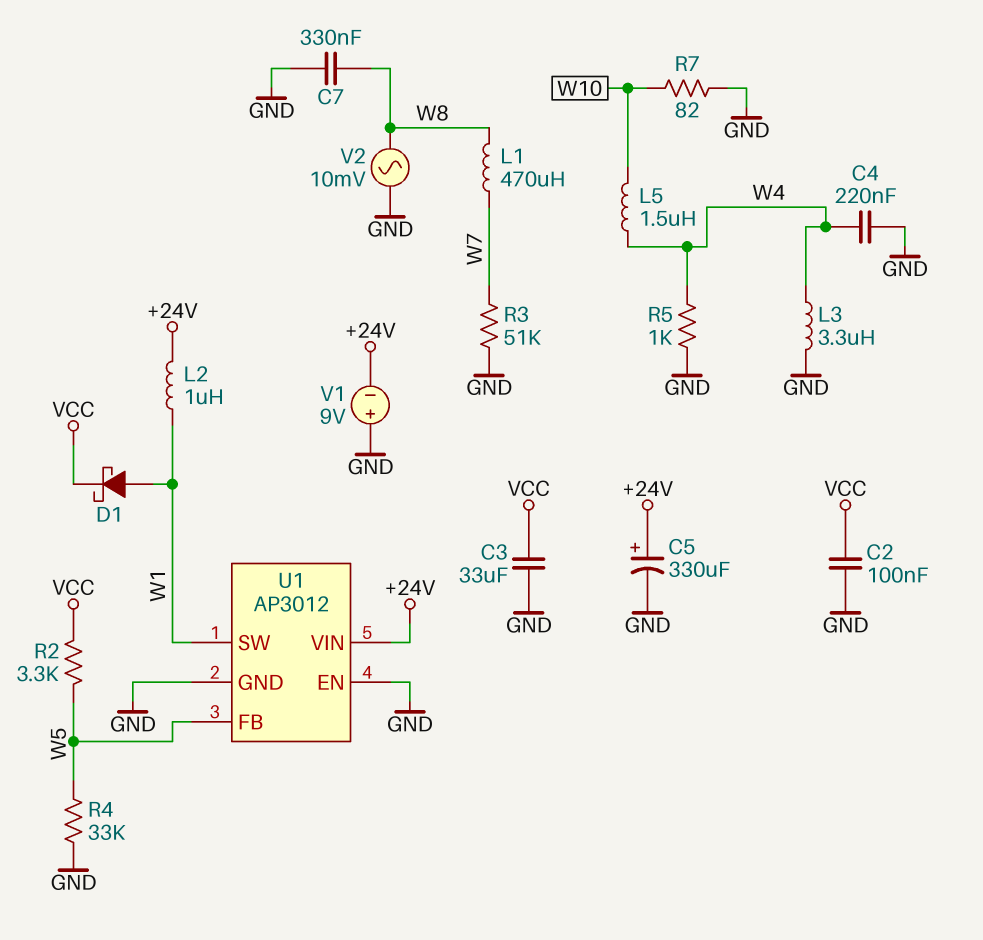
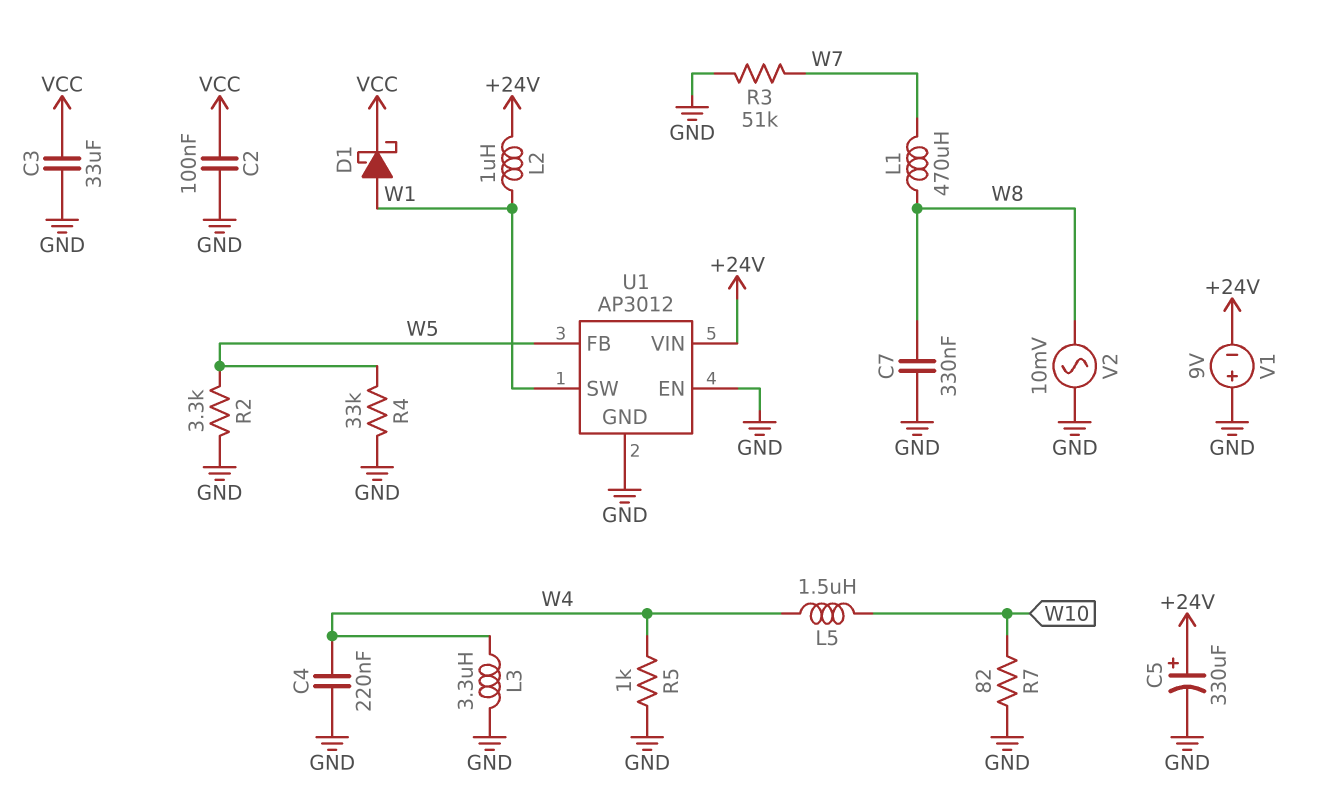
R2: 3.3k (VCC, W5) -> 3.3k (GND, W5)

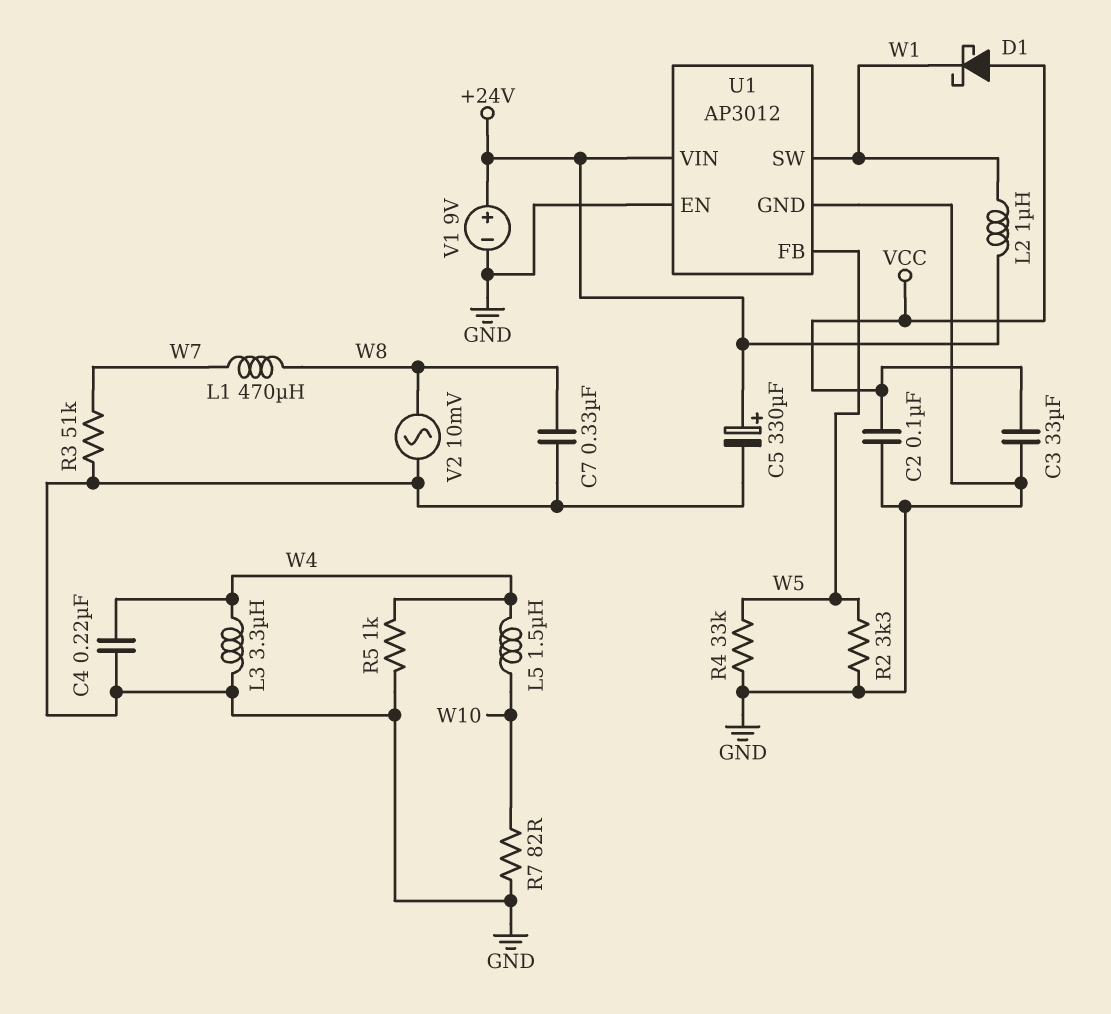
D1: schottky (A W1, K VCC) -> schottky (A VCC, K W1)
V1: 9V (plus GND, minus +24V) -> 9V (plus +24V, minus GND)

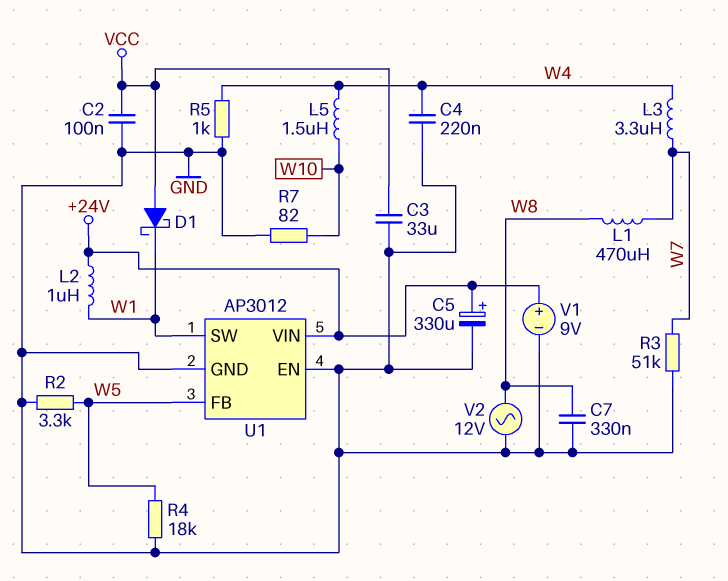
L3: 3.3uH (GND, W4) -> 3.3uH (W4, W7)
R4: 33k (GND, W5) -> 18k (GND, W5)
V2: AC 10mV (GND, W8) -> AC 12V (GND, W8)

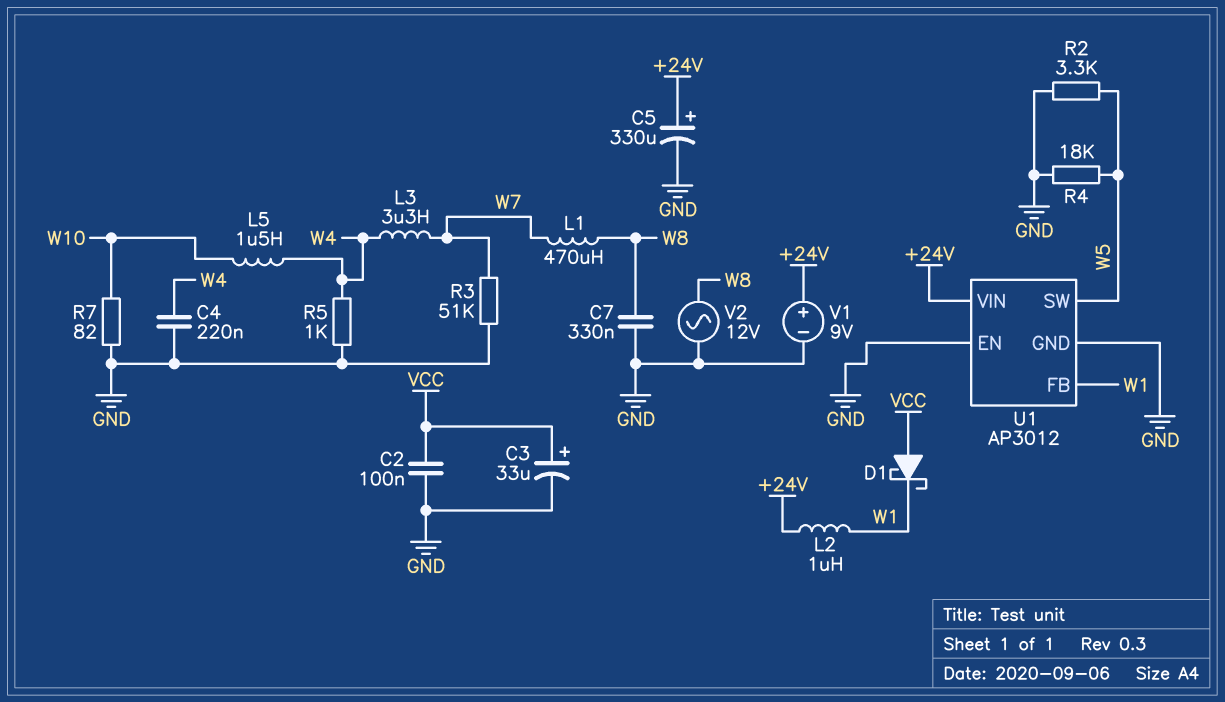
C3: 33uF (GND, VCC) -> 33uF (plus VCC, minus GND)
U1 pin FB: W5 -> W1
U1 pin SW: W1 -> W5

